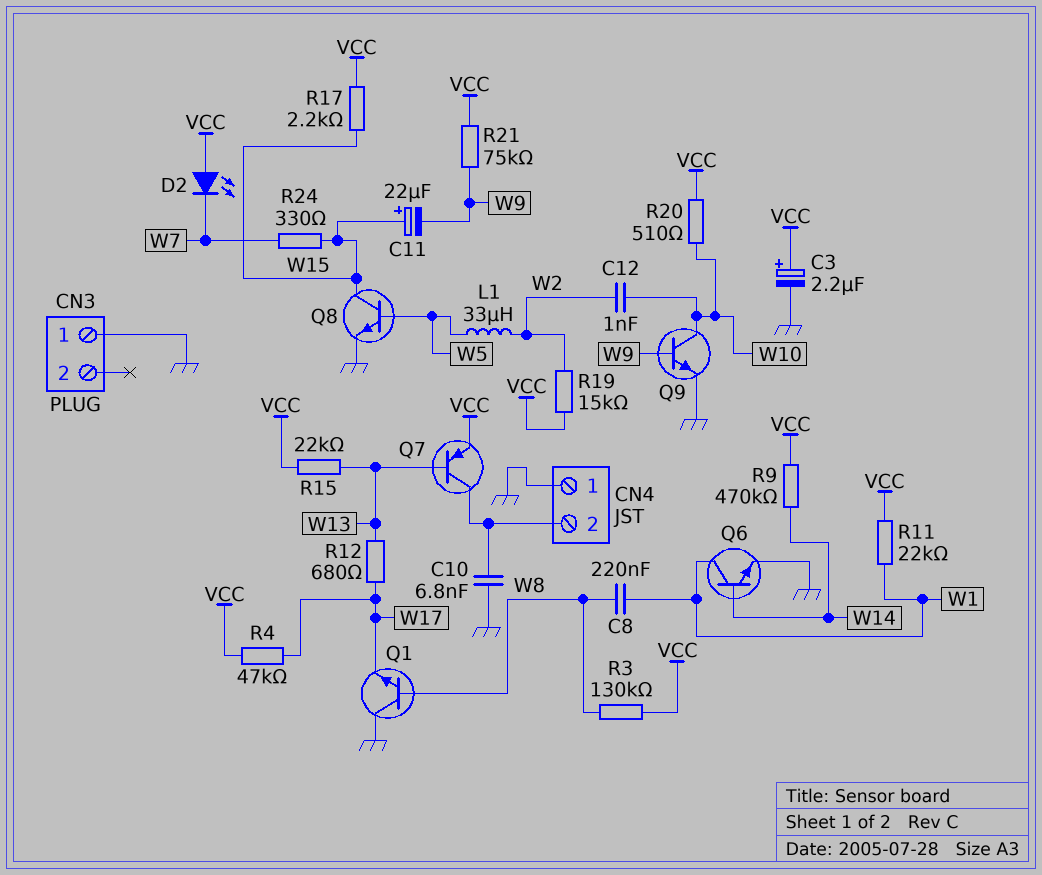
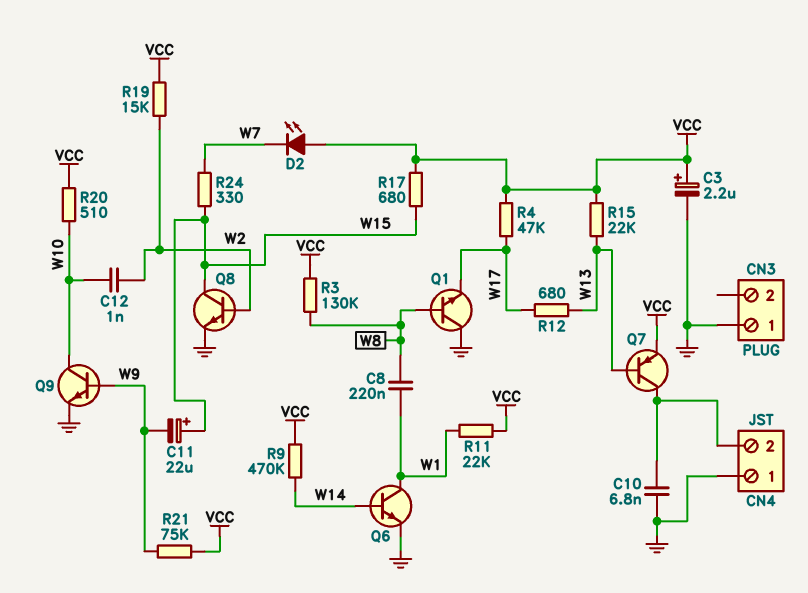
L1: 33uH (W2, W5) -> none
Q8: NPN (B W5, C W15, E GND) -> NPN (B W2, C W15, E GND)
R17: 2.2k (VCC, W15) -> 680 (VCC, W15)

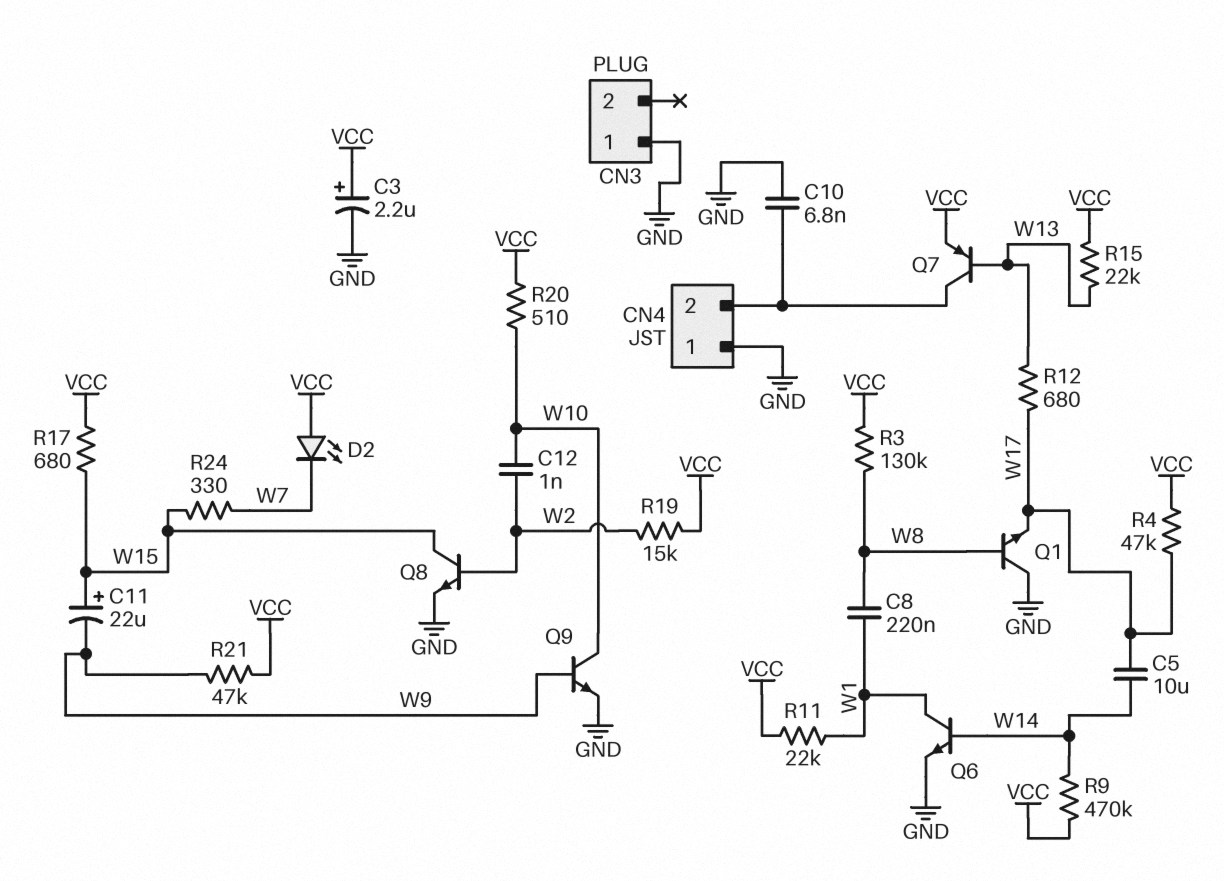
C5: none -> 10uF (W14, W17)
R21: 75k (VCC, W9) -> 47k (VCC, W9)

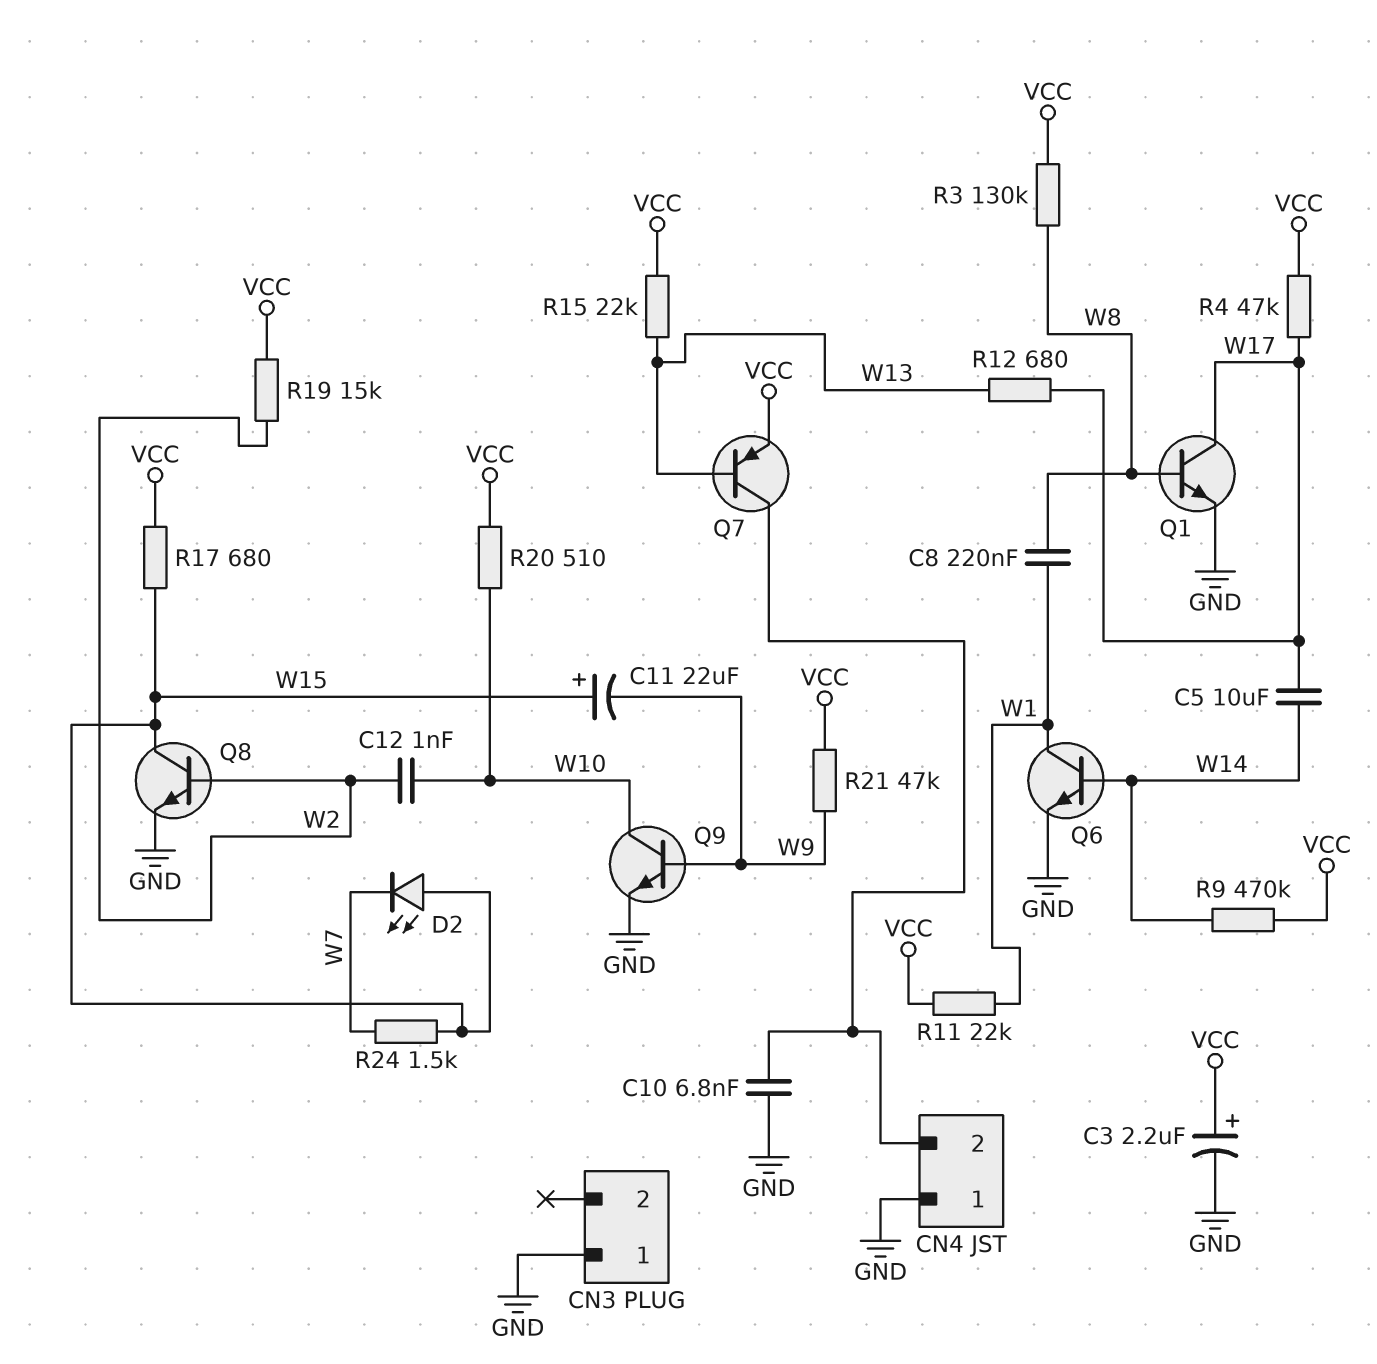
D2: LED (A VCC, K W7) -> LED (A W15, K W7)
Q1: NPN (B W8, C GND, E W17) -> NPN (B W8, C W17, E GND)
R24: 330 (W7, W15) -> 1.5k (W7, W15)

